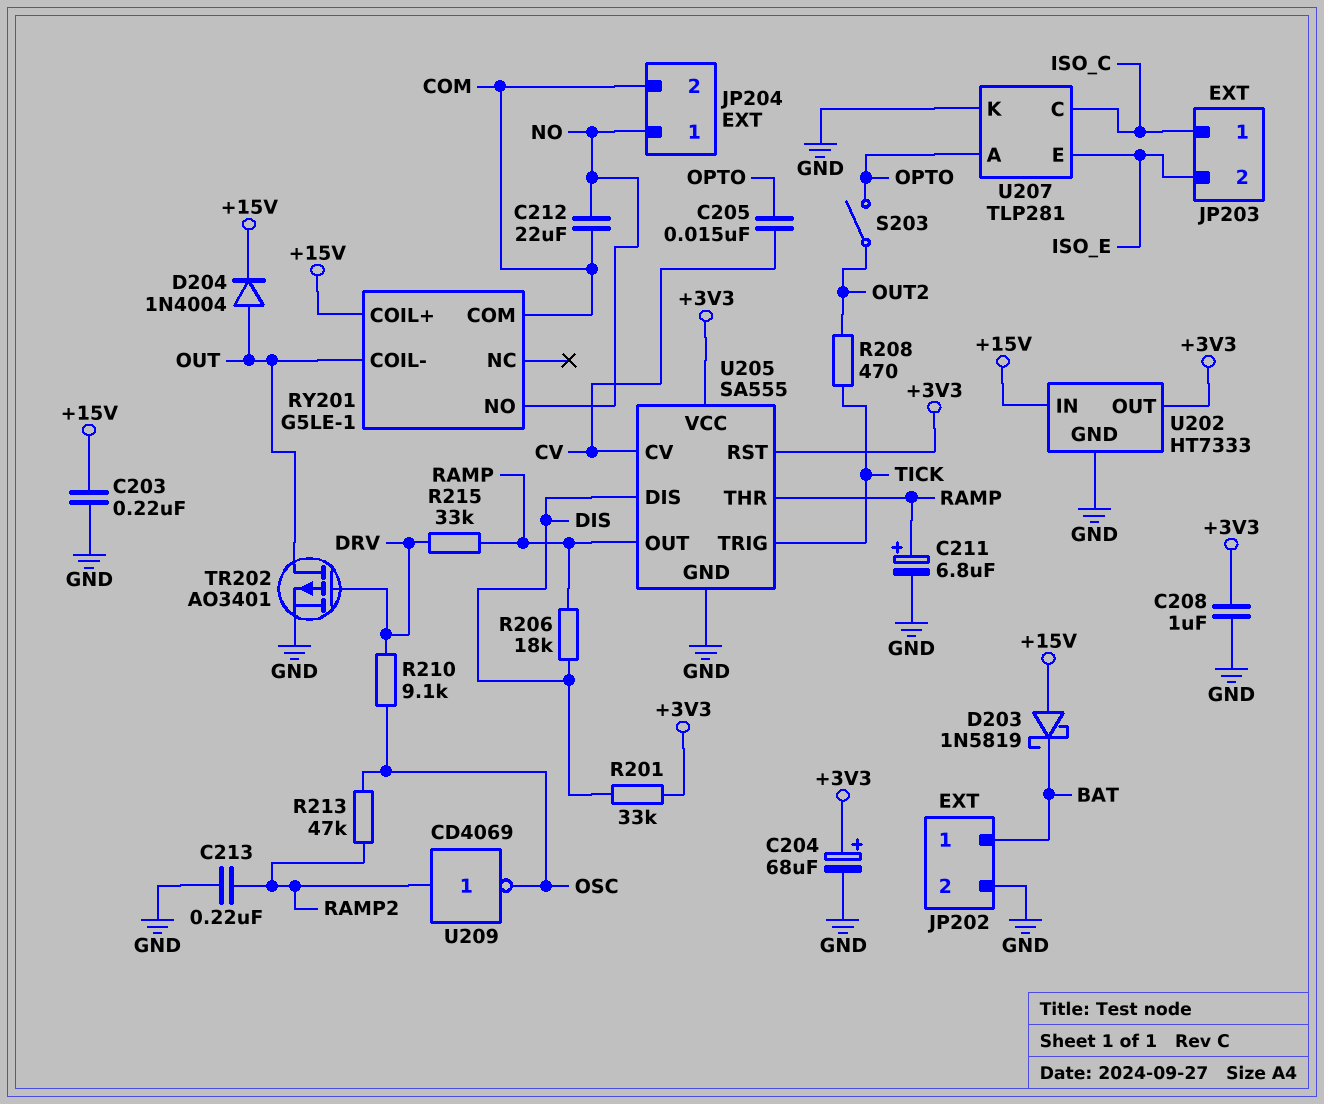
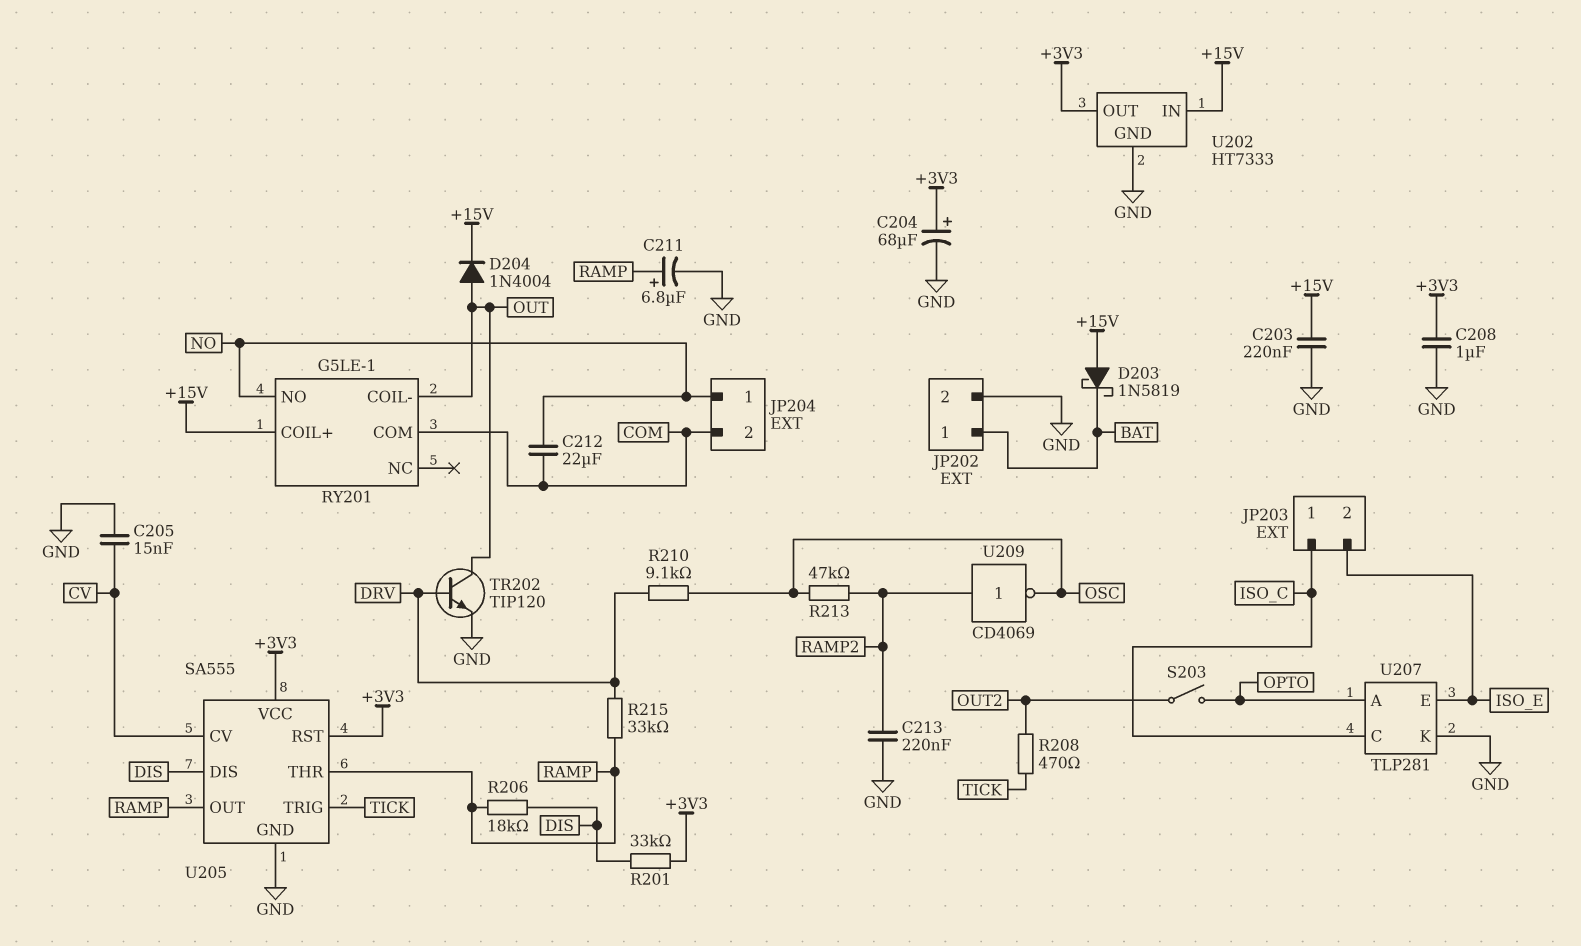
C205: 15nF (CV, OPTO) -> 15nF (CV, GND)
TR202: PMOS AO3401 (G DRV, D OUT, S GND) -> NPN TIP120 (B DRV, C OUT, E GND)

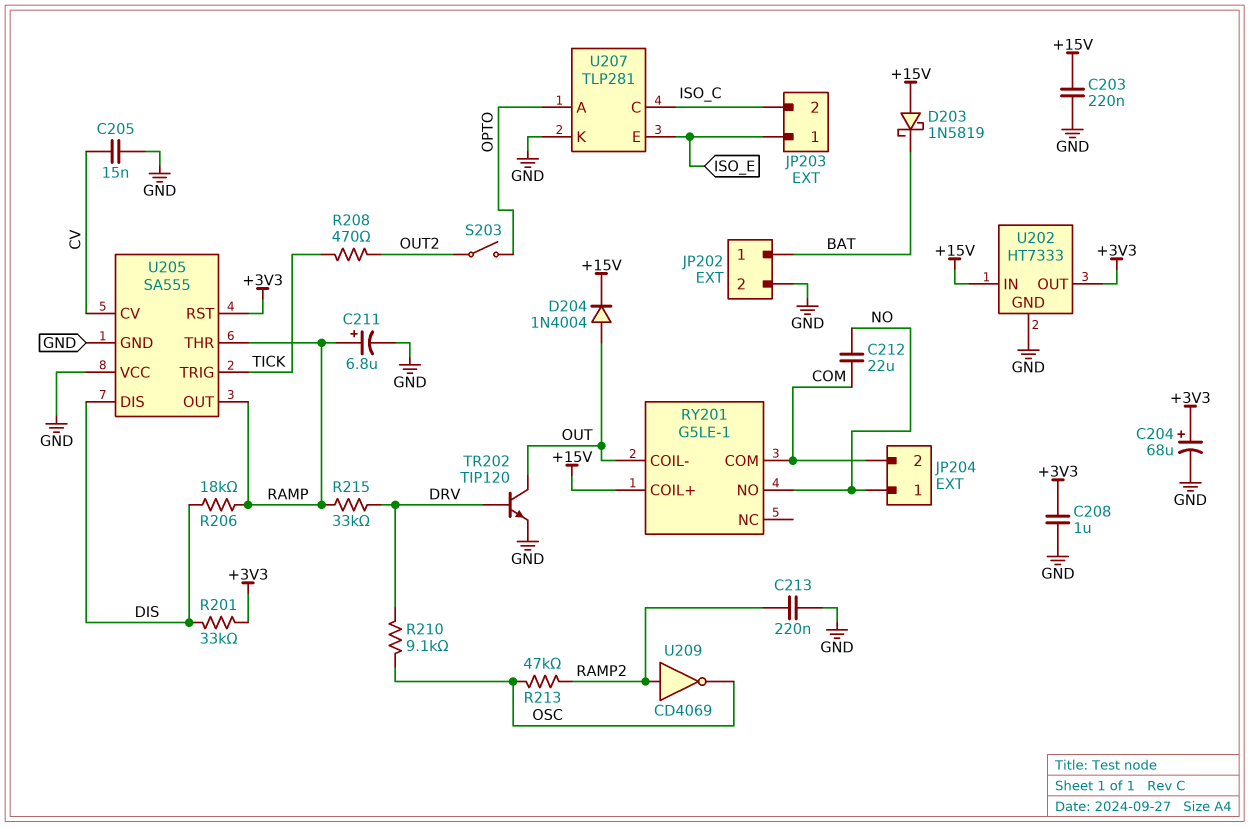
JP203 pin 1: ISO_C -> ISO_E
JP203 pin 2: ISO_E -> ISO_C
U205 pin VCC: +3V3 -> GND

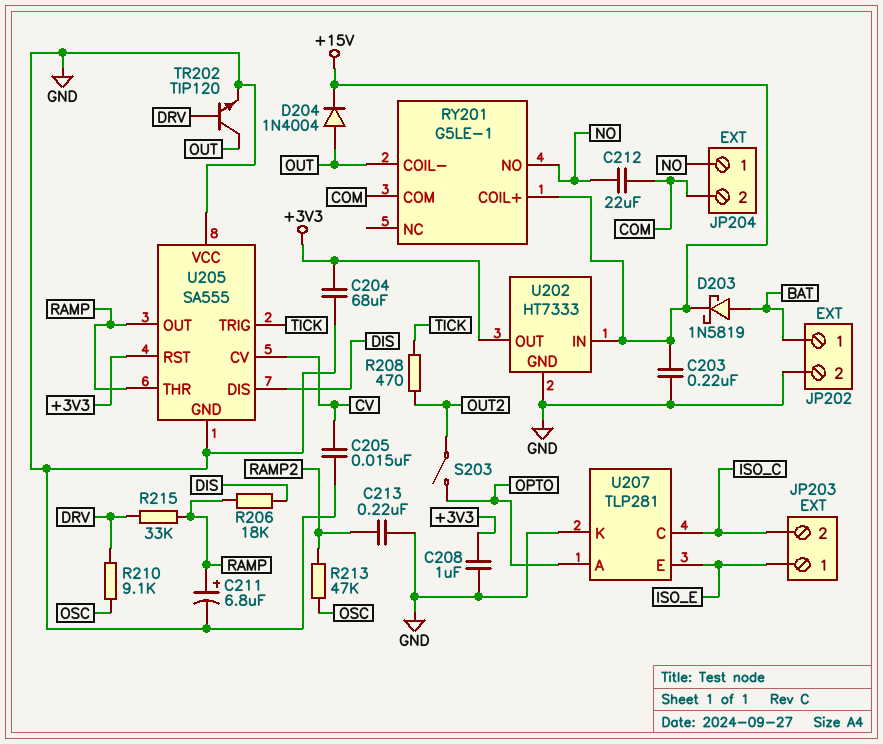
C204: 68uF (plus +3V3, minus GND) -> 68uF (+3V3, GND)
D203: schottky 1N5819 (A +15V, K BAT) -> schottky 1N5819 (A BAT, K +15V)
R201: 33k (+3V3, DIS) -> none
U209: NOT CD4069 (in RAMP2, out OSC) -> none

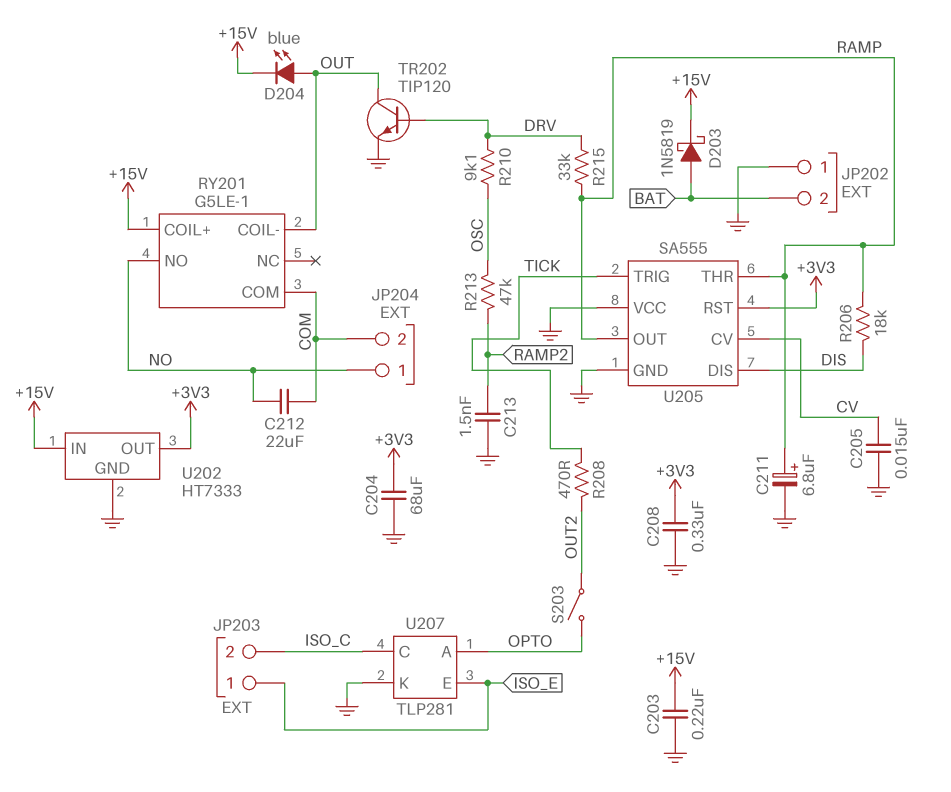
C208: 1uF (+3V3, GND) -> 330nF (+3V3, GND)
C213: 220nF (GND, RAMP2) -> 1.5nF (GND, RAMP2)
D204: diode 1N4004 (A OUT, K +15V) -> LED blue (A OUT, K +15V)
JP202 pin 1: BAT -> GND
JP202 pin 2: GND -> BAT

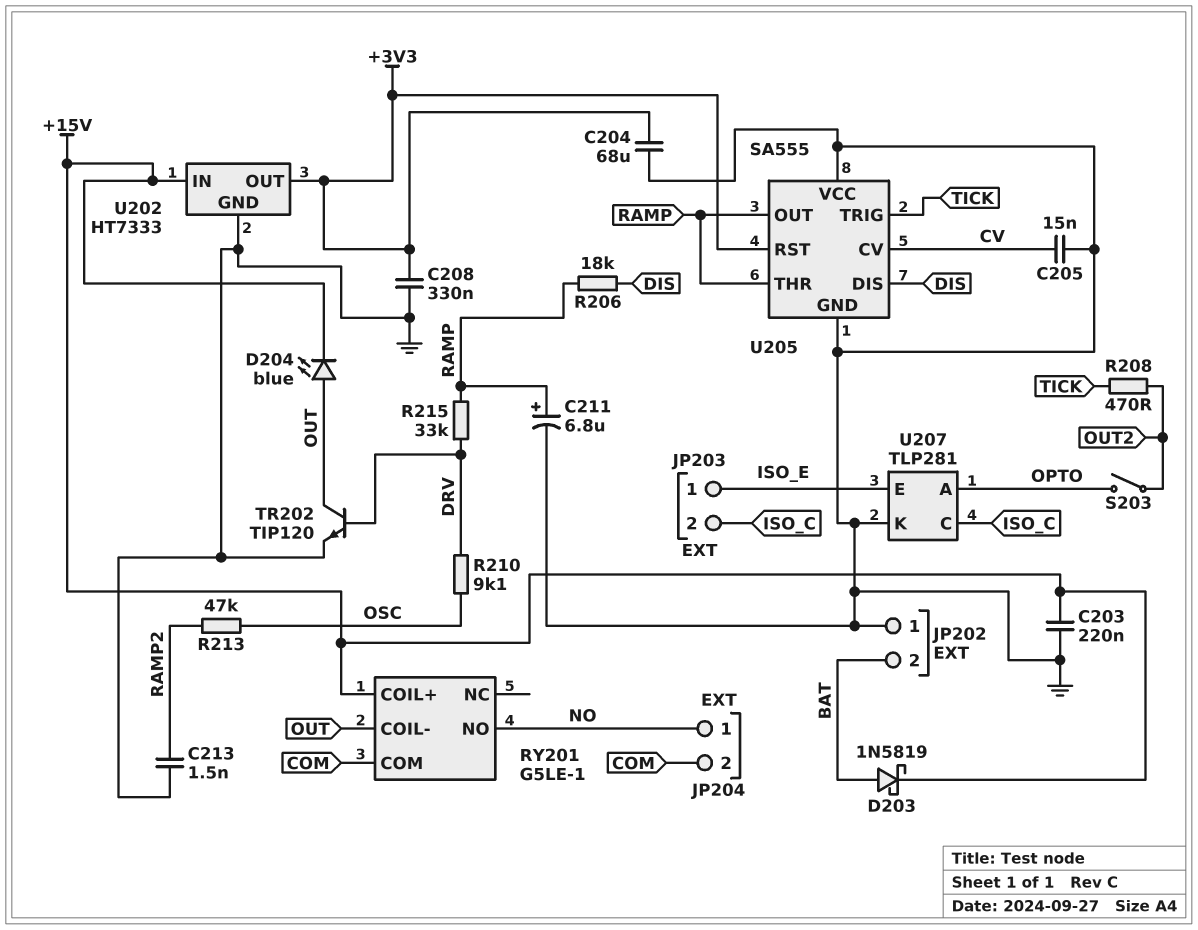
C212: 22uF (COM, NO) -> none

